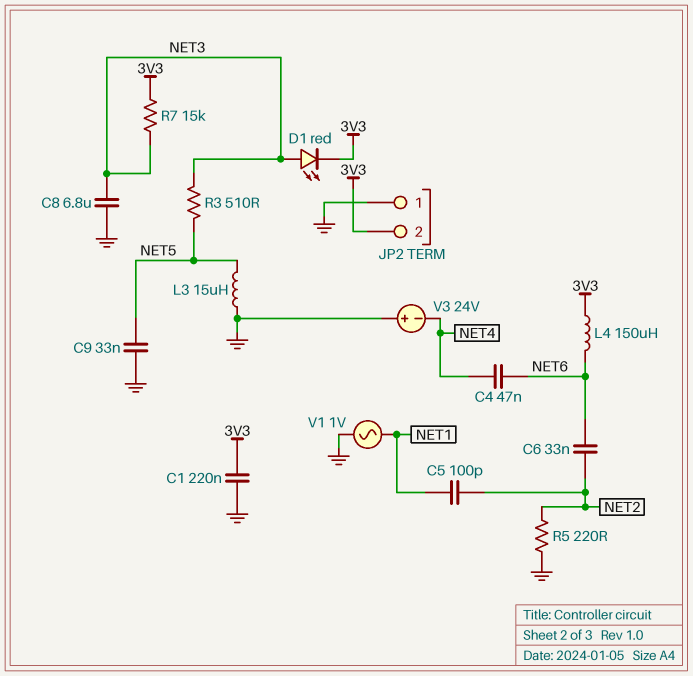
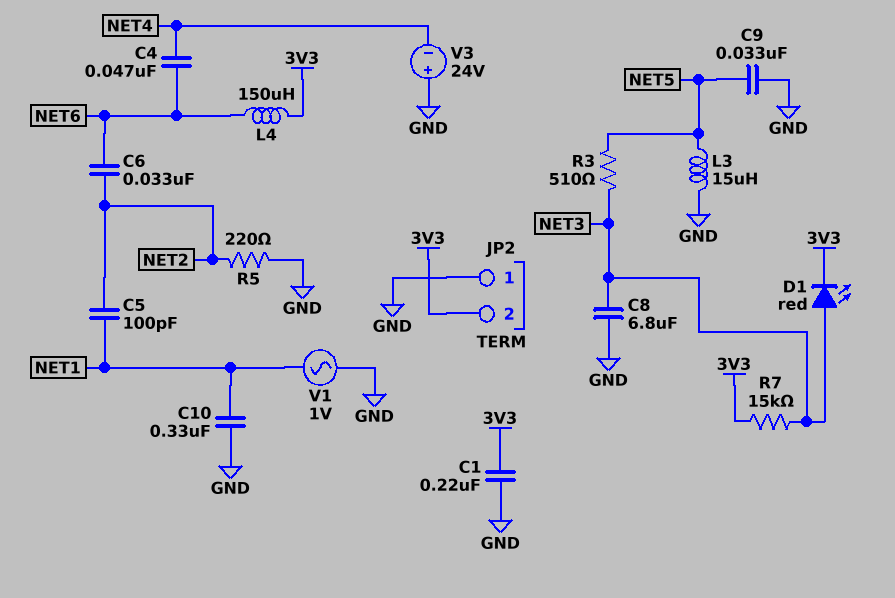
C10: none -> 330nF (GND, NET1)

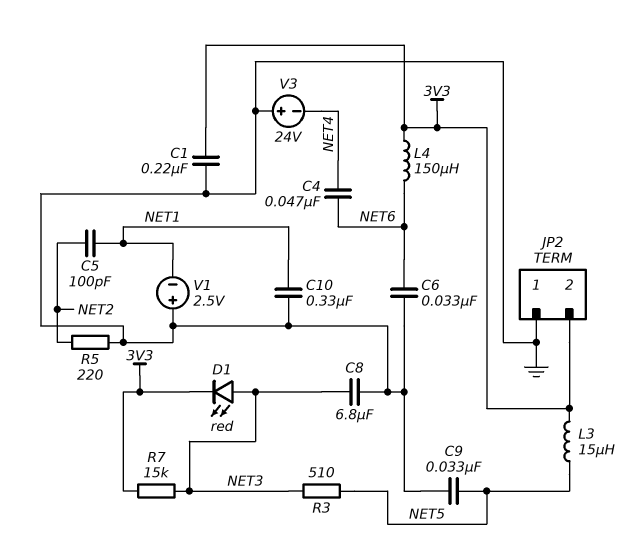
C6: 33nF (NET2, NET6) -> 33nF (GND, NET6)
L3: 15uH (GND, NET5) -> 15uH (3V3, NET5)
V1: AC 1V (GND, NET1) -> 2.5V (plus GND, minus NET1)

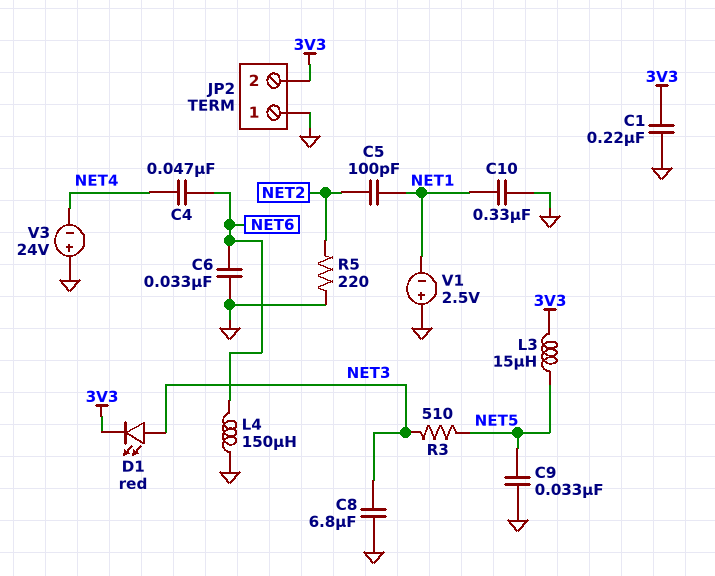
L4: 150uH (3V3, NET6) -> 150uH (GND, NET6)
R7: 15k (3V3, NET3) -> none

